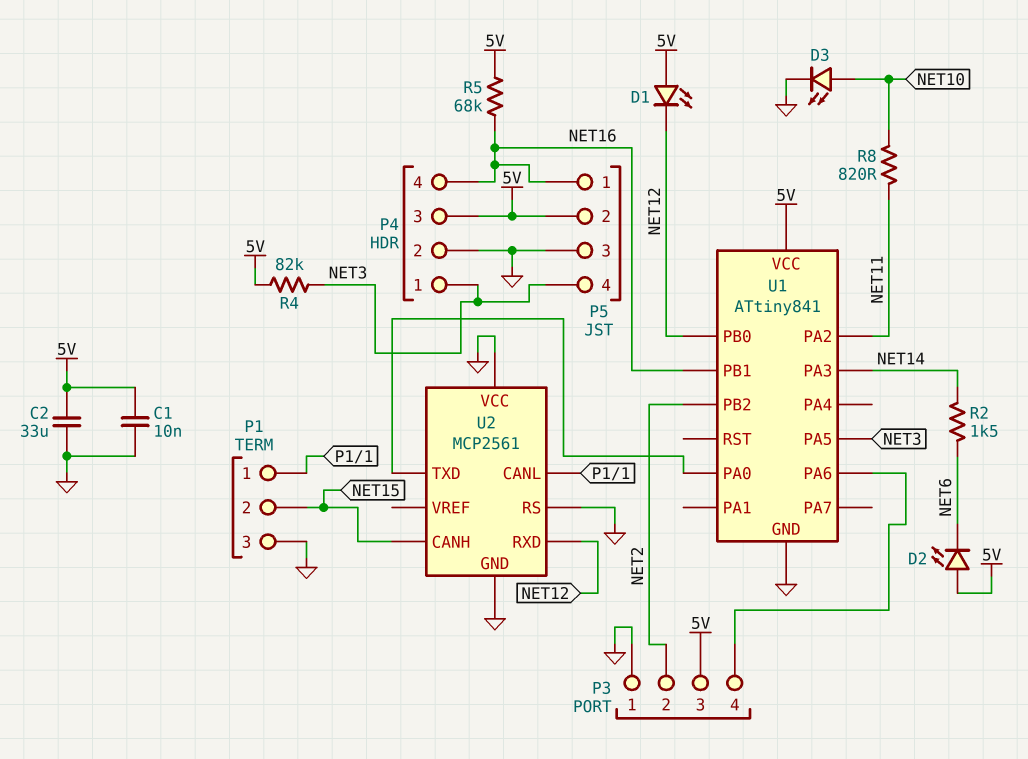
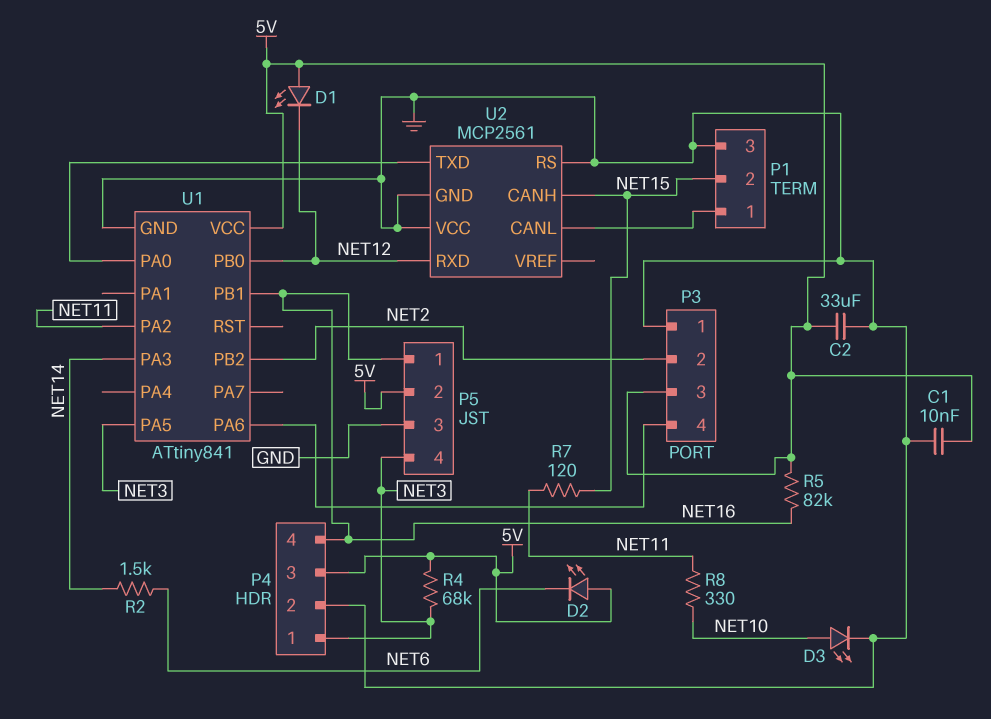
R4: 82k (5V, NET3) -> 68k (5V, NET3)
R5: 68k (5V, NET16) -> 82k (5V, NET16)
R7: none -> 120 (NET11, NET15)
R8: 820 (NET10, NET11) -> 330 (NET10, NET11)

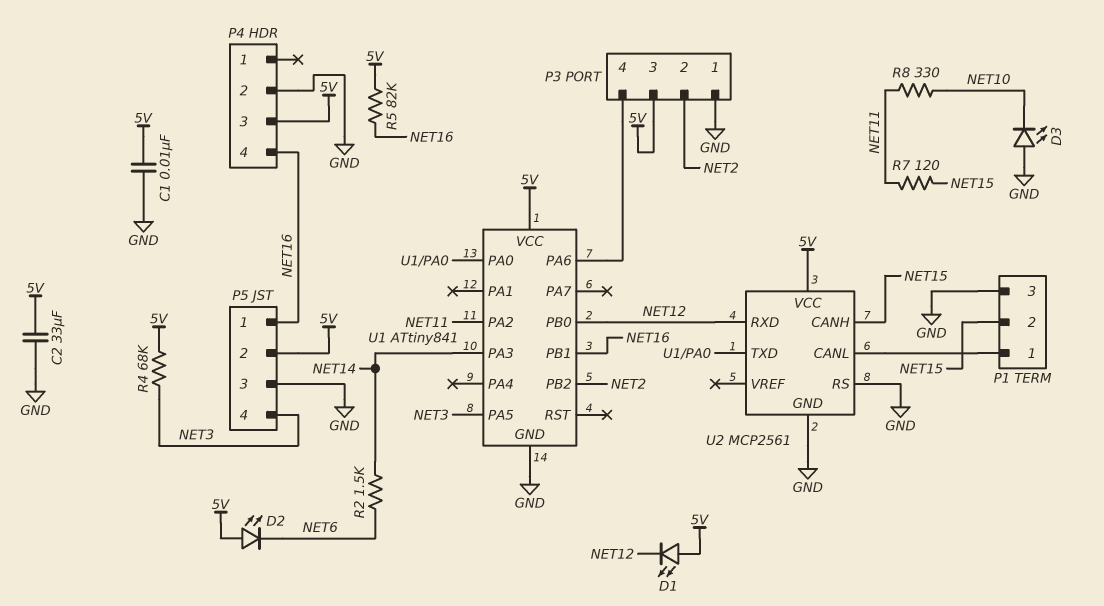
D3: LED (A NET10, K GND) -> LED (A GND, K NET10)
P4 pin 1: NET3 -> none
U2 pin VCC: GND -> 5V

